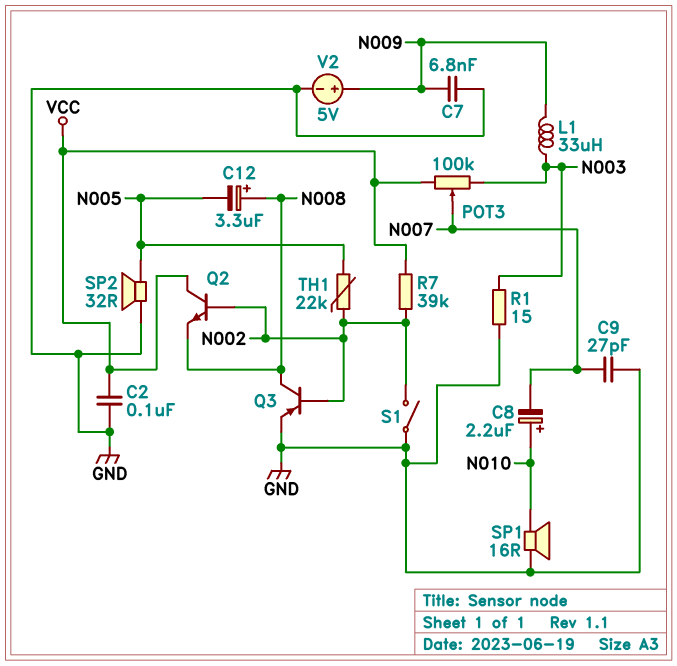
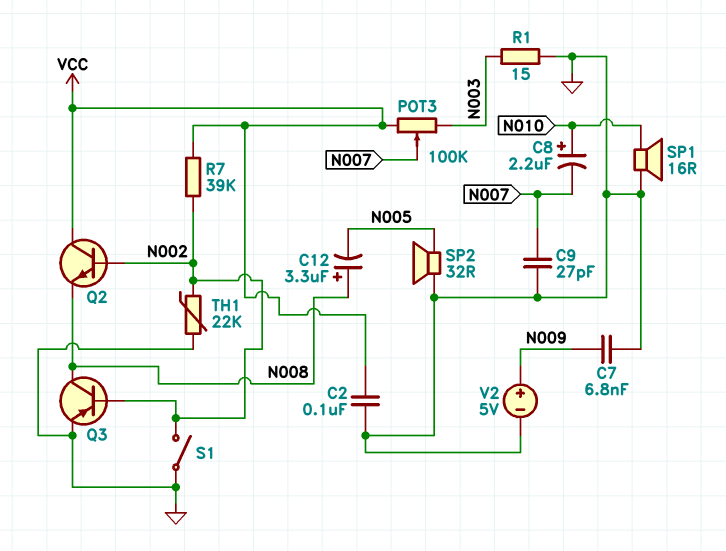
L1: 33uH (N003, N009) -> none
TH1: 22k (N002, N005) -> 22k (GND, N002)

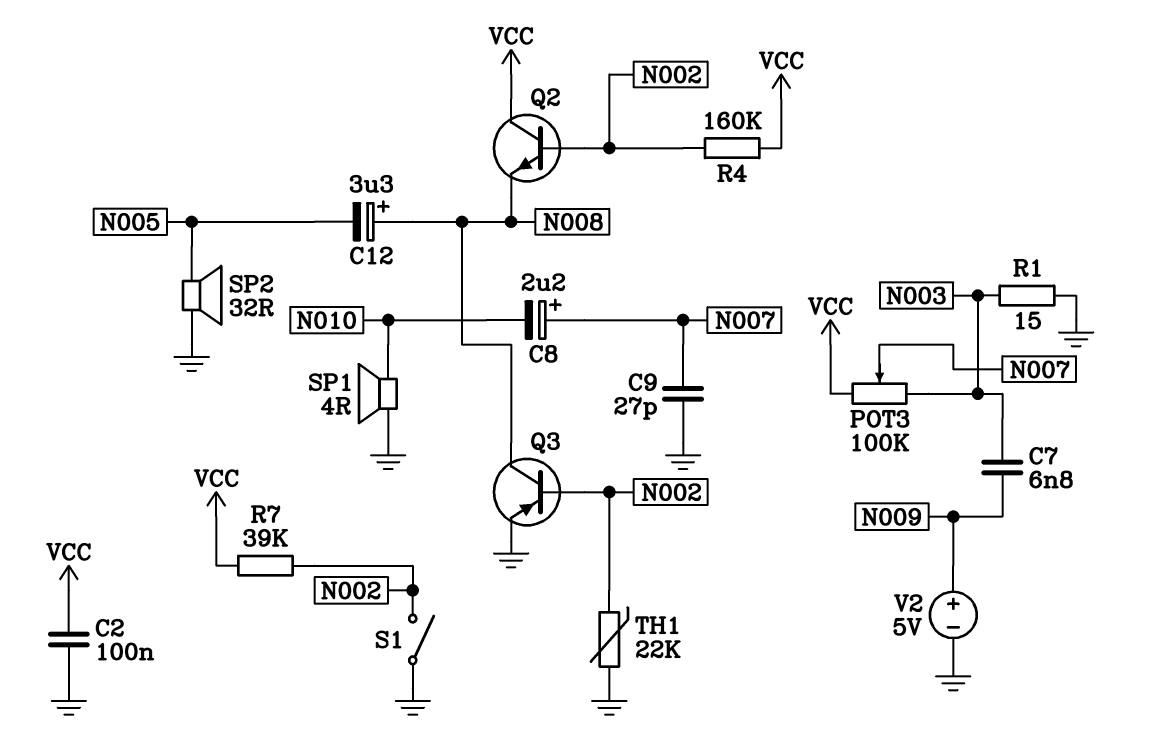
C7: 6.8nF (GND, N009) -> 6.8nF (N003, N009)
C8: 2.2uF (plus N010, minus N007) -> 2.2uF (plus N007, minus N010)
R4: none -> 160k (N002, VCC)
SP1: speaker 16R (GND, N010) -> speaker 4R (GND, N010)

